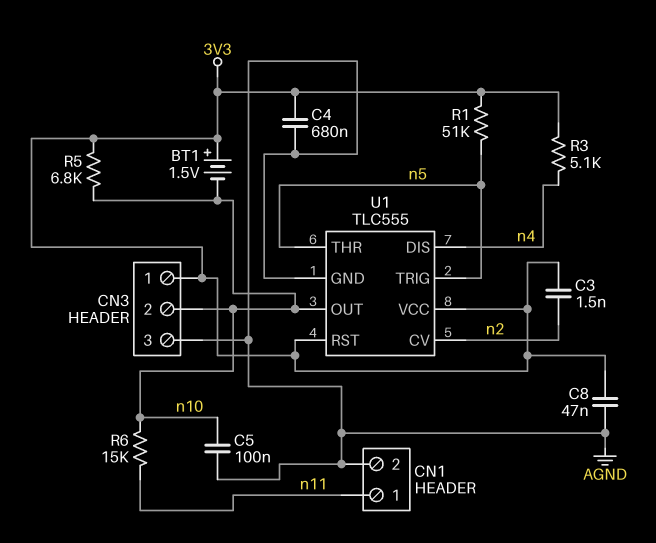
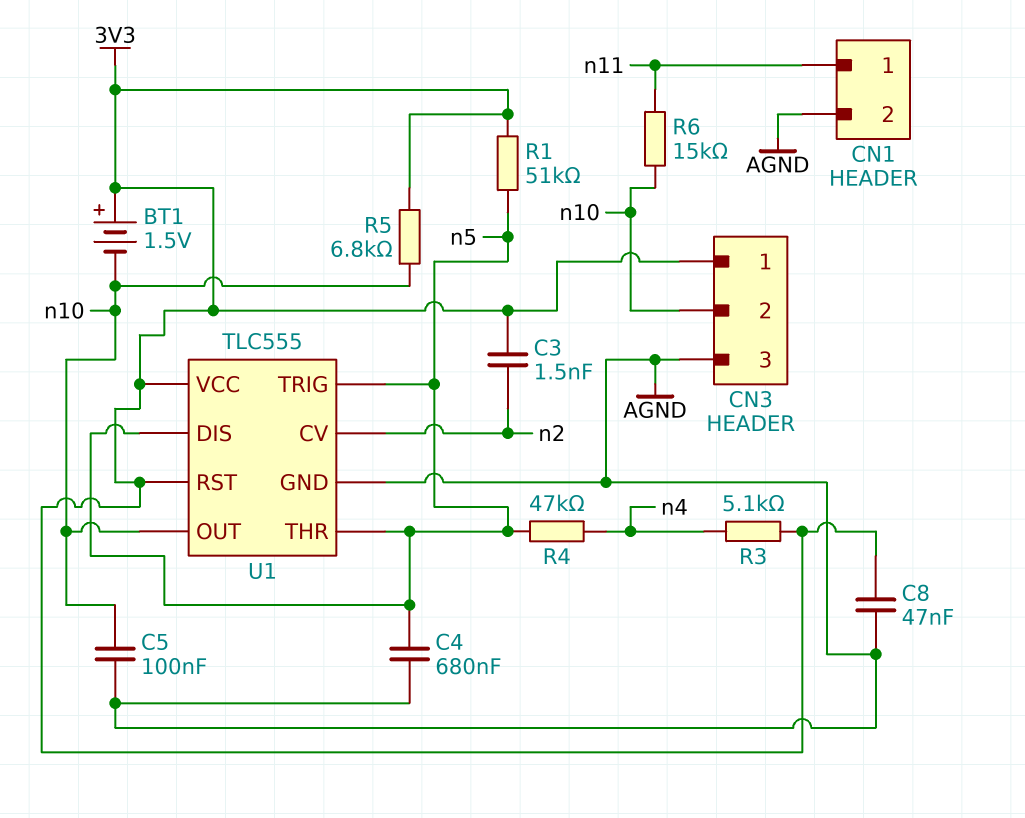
C4: 680nF (3V3, AGND) -> 680nF (AGND, n5)
R4: none -> 47k (n4, n5)
U1 pin DIS: n4 -> n5

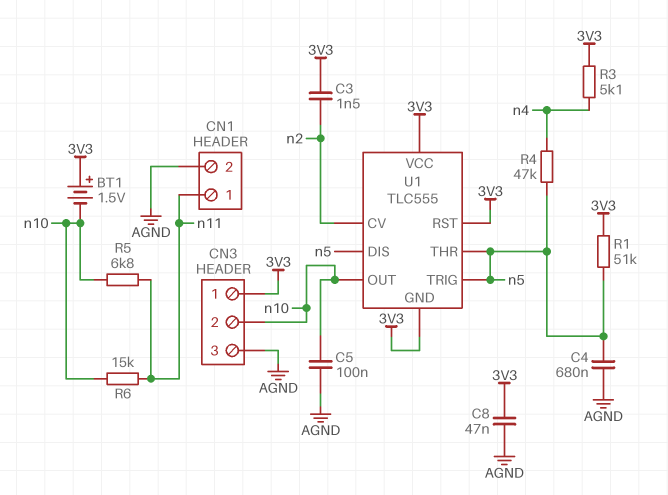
R5: 6.8k (3V3, n10) -> 6.8k (n10, n11)
U1 pin GND: AGND -> 3V3

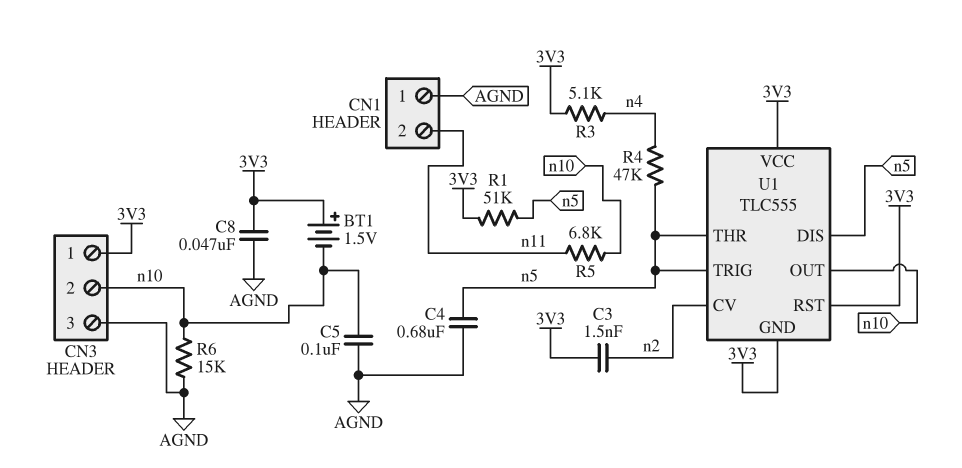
CN1 pin 1: n11 -> AGND
CN1 pin 2: AGND -> n11
R6: 15k (n10, n11) -> 15k (AGND, n10)

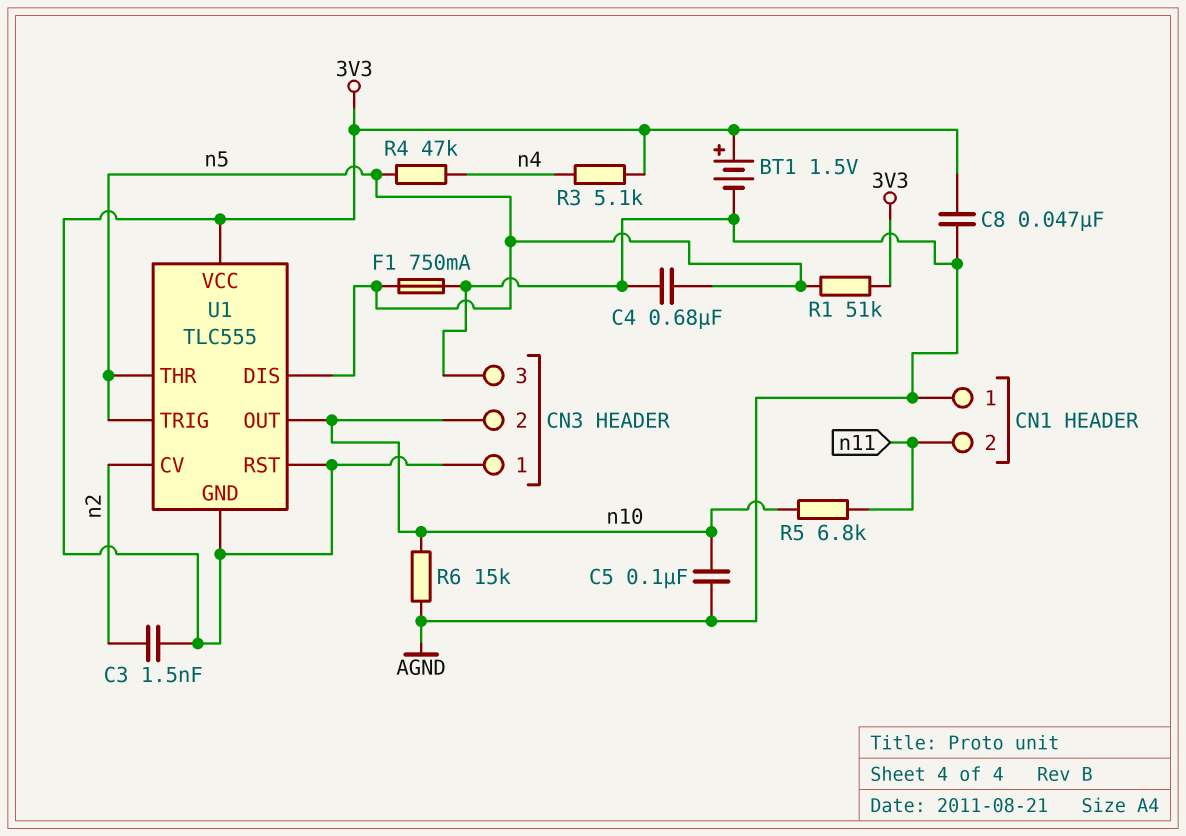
BT1: 1.5V (plus 3V3, minus n10) -> 1.5V (plus 3V3, minus AGND)
F1: none -> 750mA (AGND, n5)

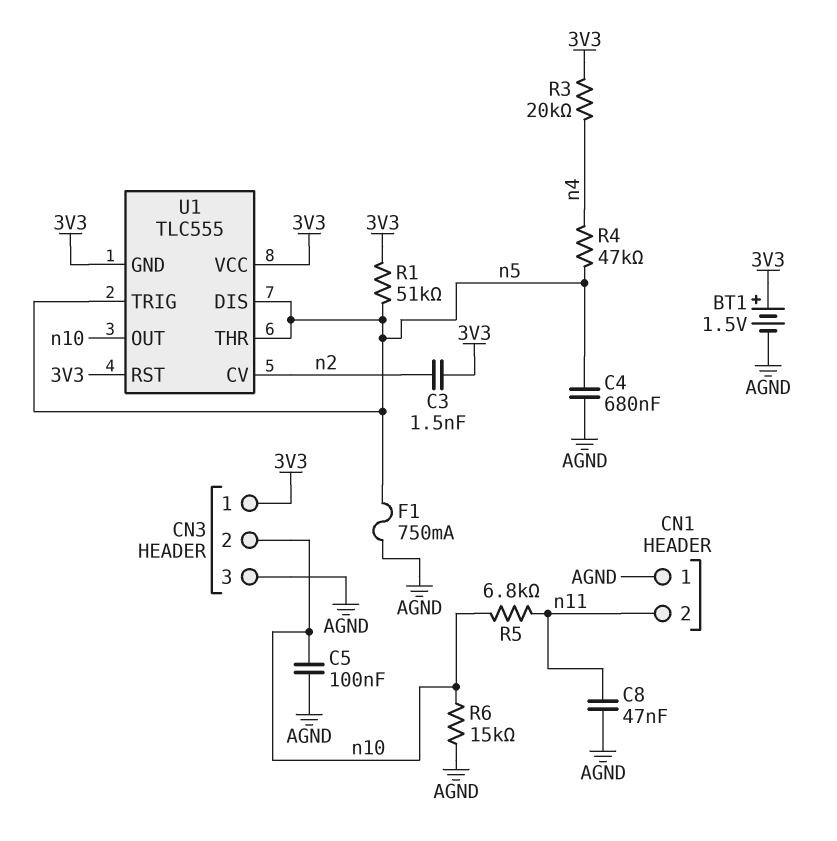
C8: 47nF (3V3, AGND) -> 47nF (AGND, n11)
R3: 5.1k (3V3, n4) -> 20k (3V3, n4)

